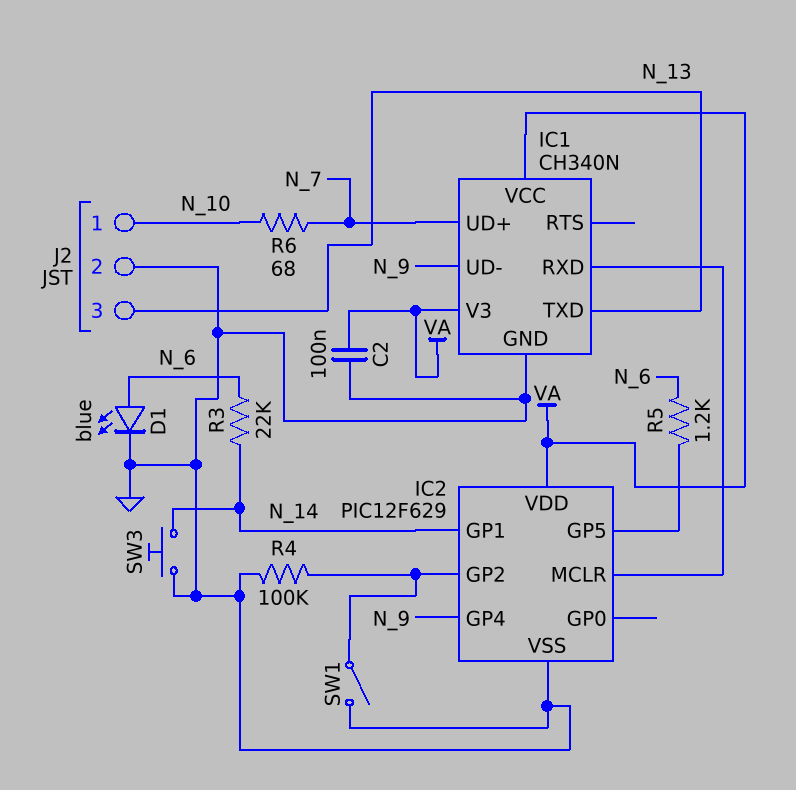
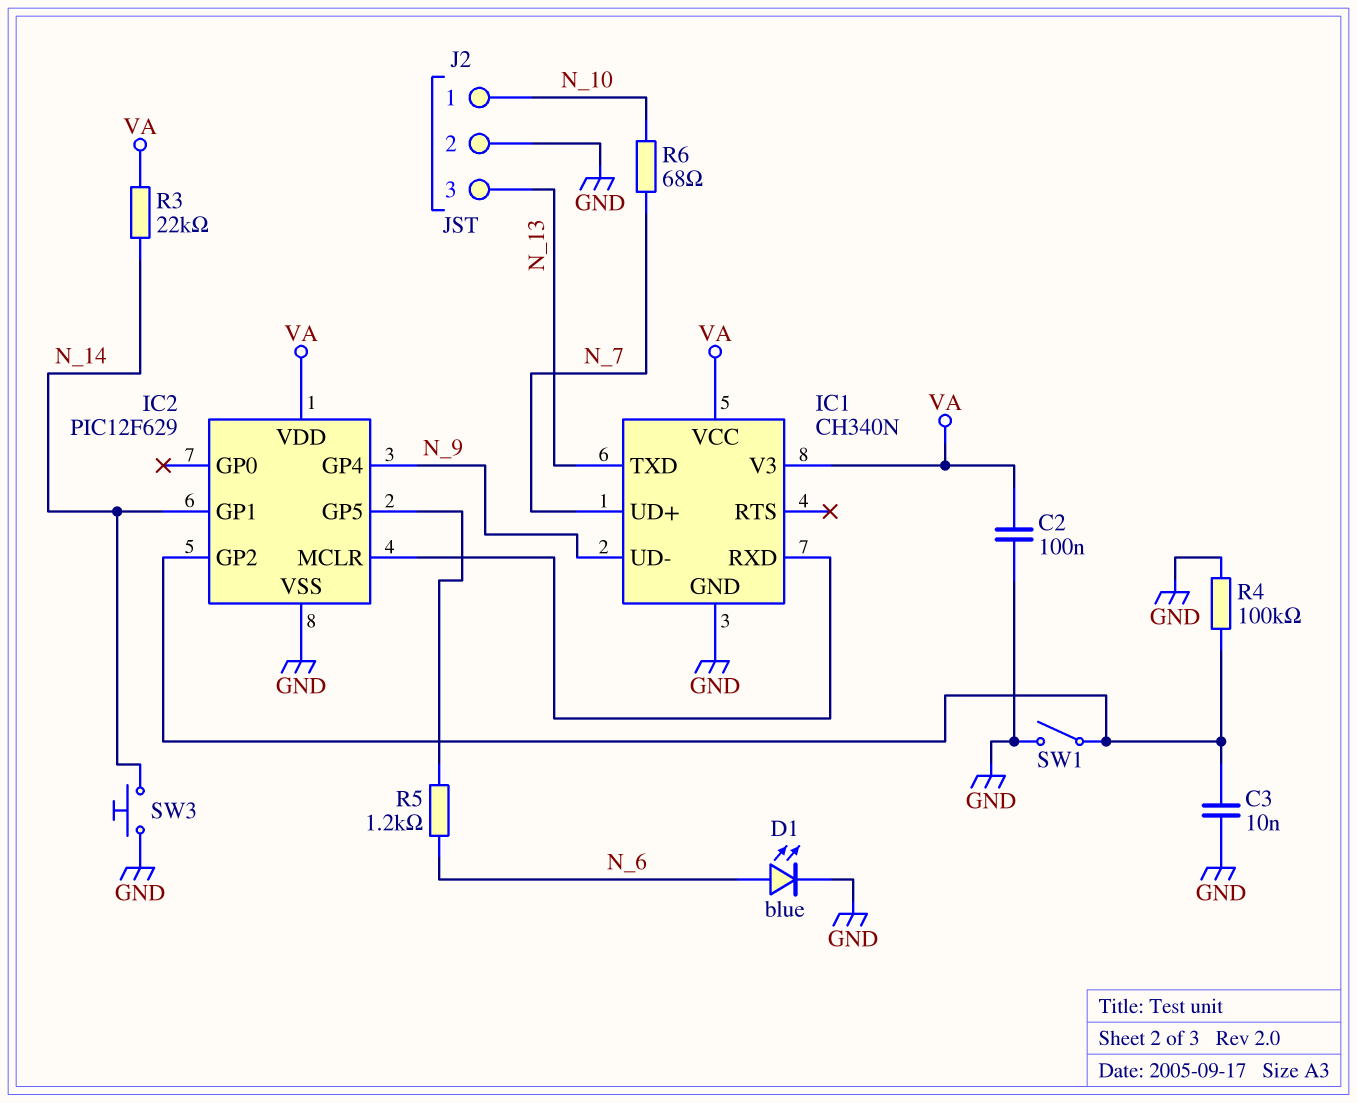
C3: none -> 10nF (GND, IC2/GP2)
R3: 22k (N_6, N_14) -> 22k (N_14, VA)

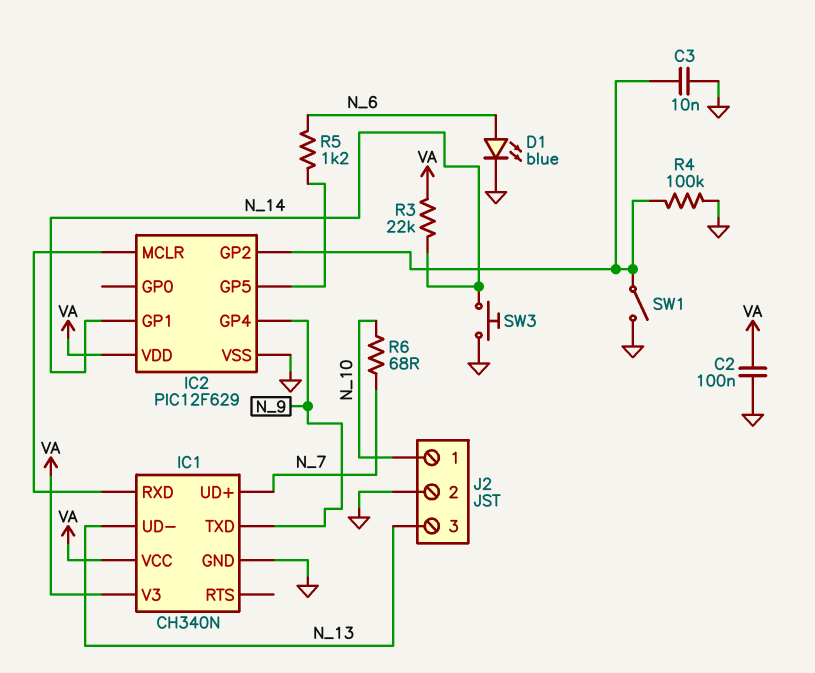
IC1 pin TXD: N_13 -> N_9
IC1 pin UD-: N_9 -> N_13

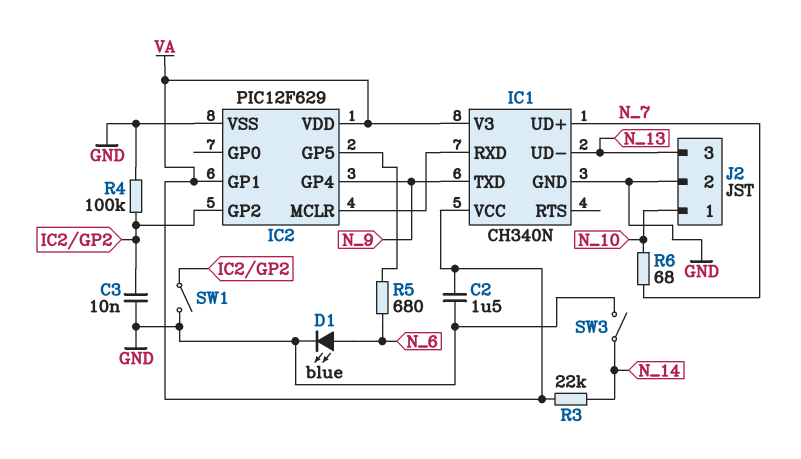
C2: 100nF (GND, VA) -> 1.5uF (GND, VA)
IC2 pin GP1: N_14 -> VA
R5: 1.2k (IC2/GP5, N_6) -> 680 (IC2/GP5, N_6)
SW3: button (GND, N_14) -> switch (GND, N_14)

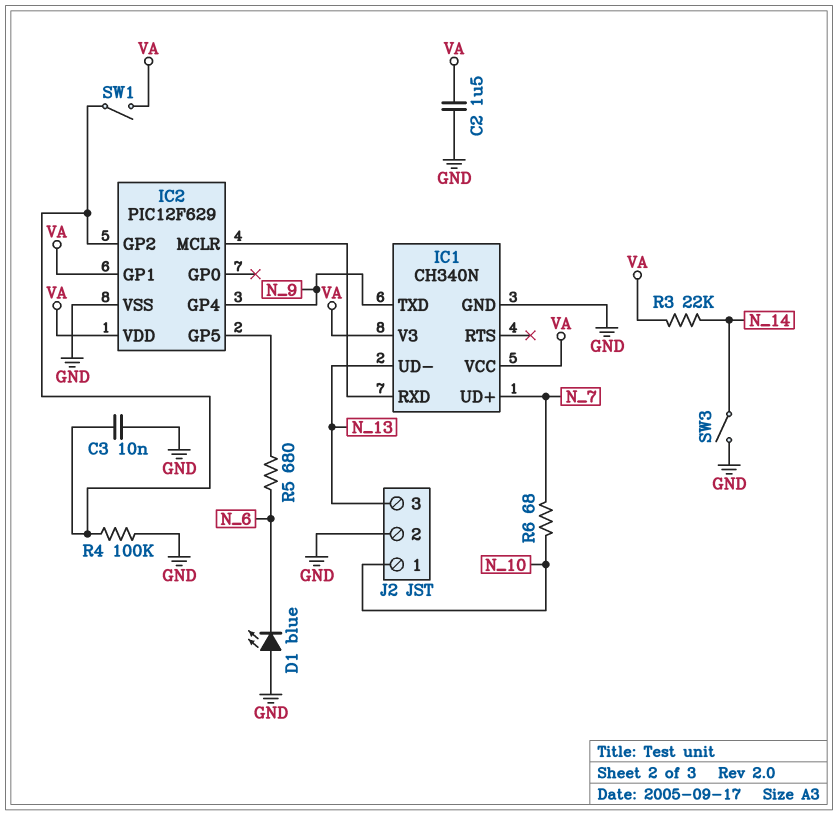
D1: LED blue (A N_6, K GND) -> LED blue (A GND, K N_6)
SW1: switch (GND, IC2/GP2) -> switch (IC2/GP2, VA)

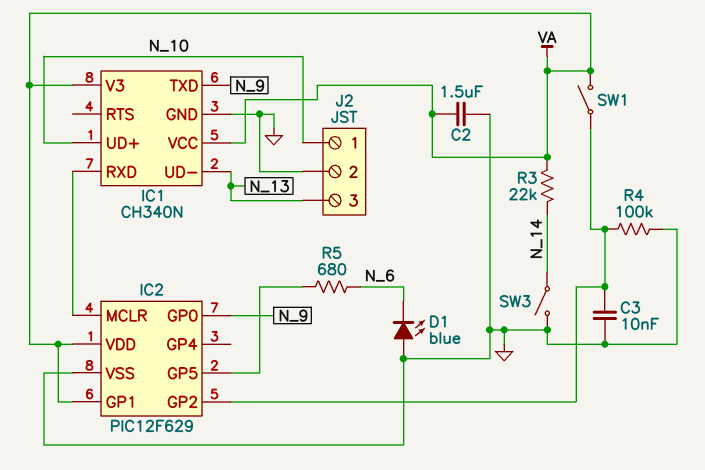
IC1 pin UD+: N_7 -> N_10
IC2 pin GP0: none -> N_9
IC2 pin GP4: N_9 -> none
R6: 68 (N_7, N_10) -> none

